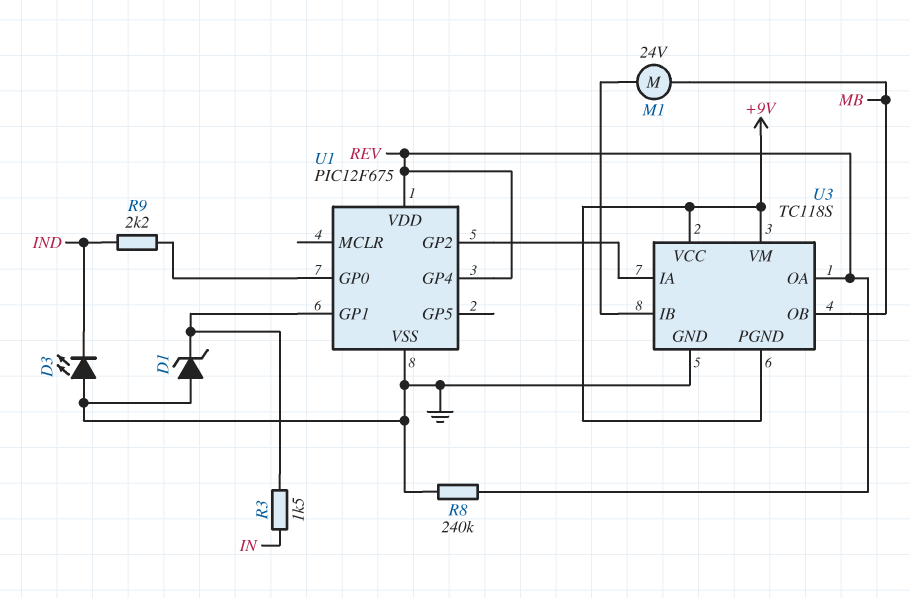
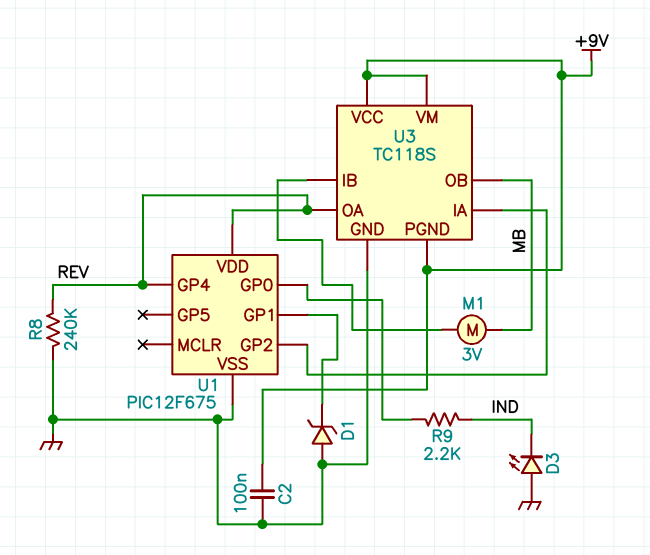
C2: none -> 100nF (+9V, GND)
M1: motor 24V (MB, U3/IB) -> motor 3V (MB, U3/IB)
R3: 1.5k (IN, U1/GP1) -> none

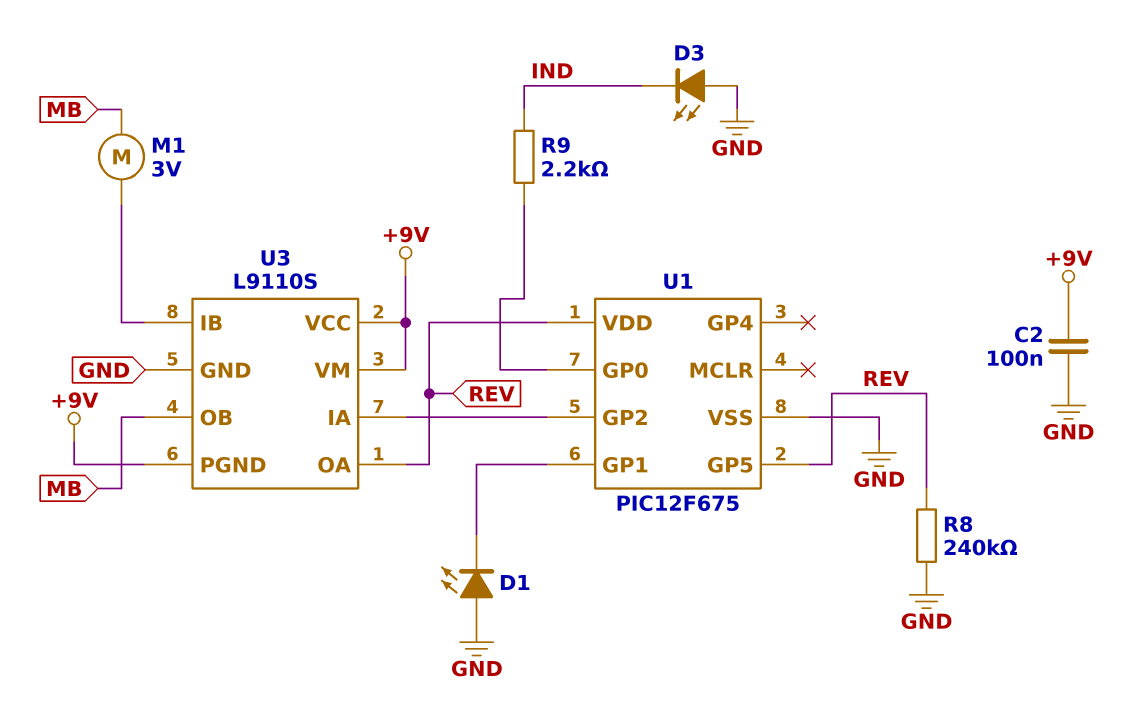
D1: zener (A GND, K U1/GP1) -> LED (A GND, K U1/GP1)
U1 pin GP4: REV -> none
U1 pin GP5: none -> REV
U3: TC118S -> L9110S

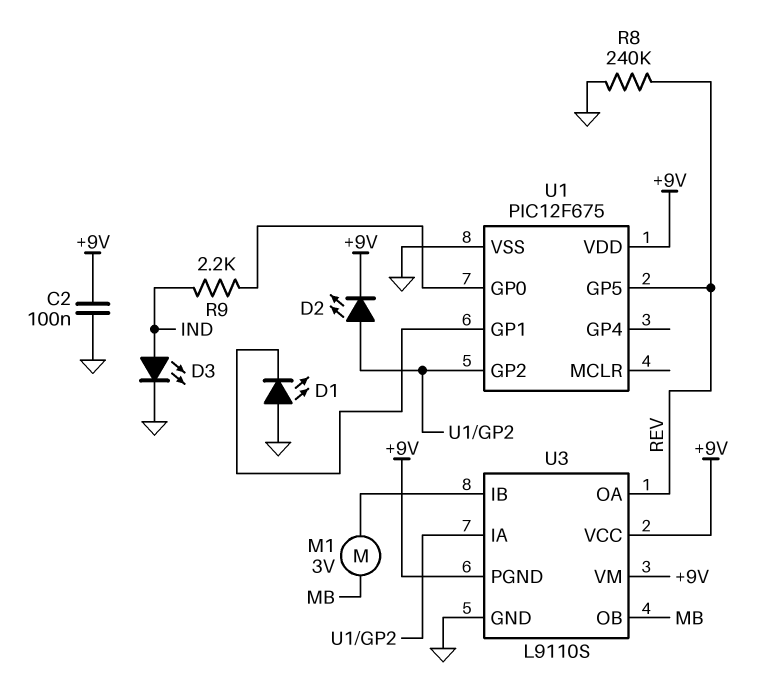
D2: none -> LED (A U1/GP2, K +9V)
D3: LED (A GND, K IND) -> LED (A IND, K GND)
U1 pin VDD: REV -> +9V

